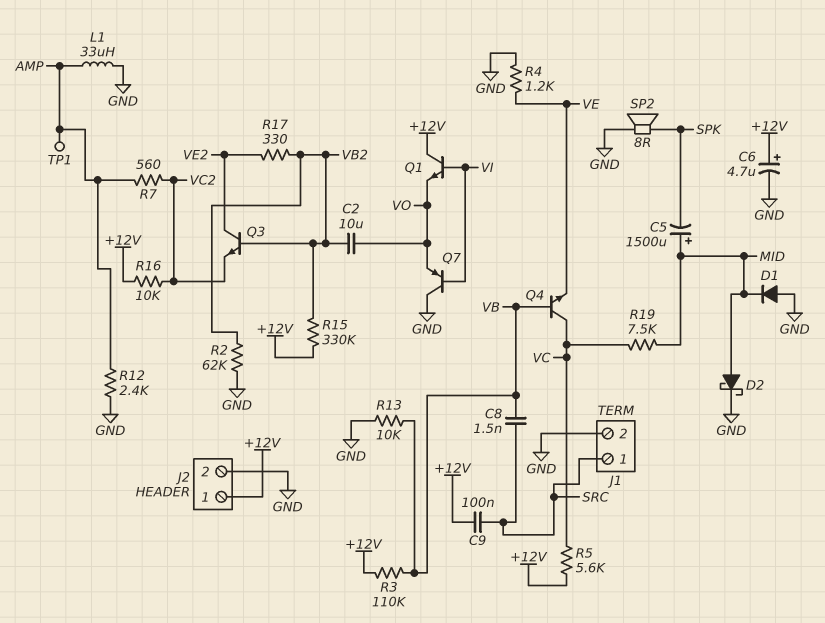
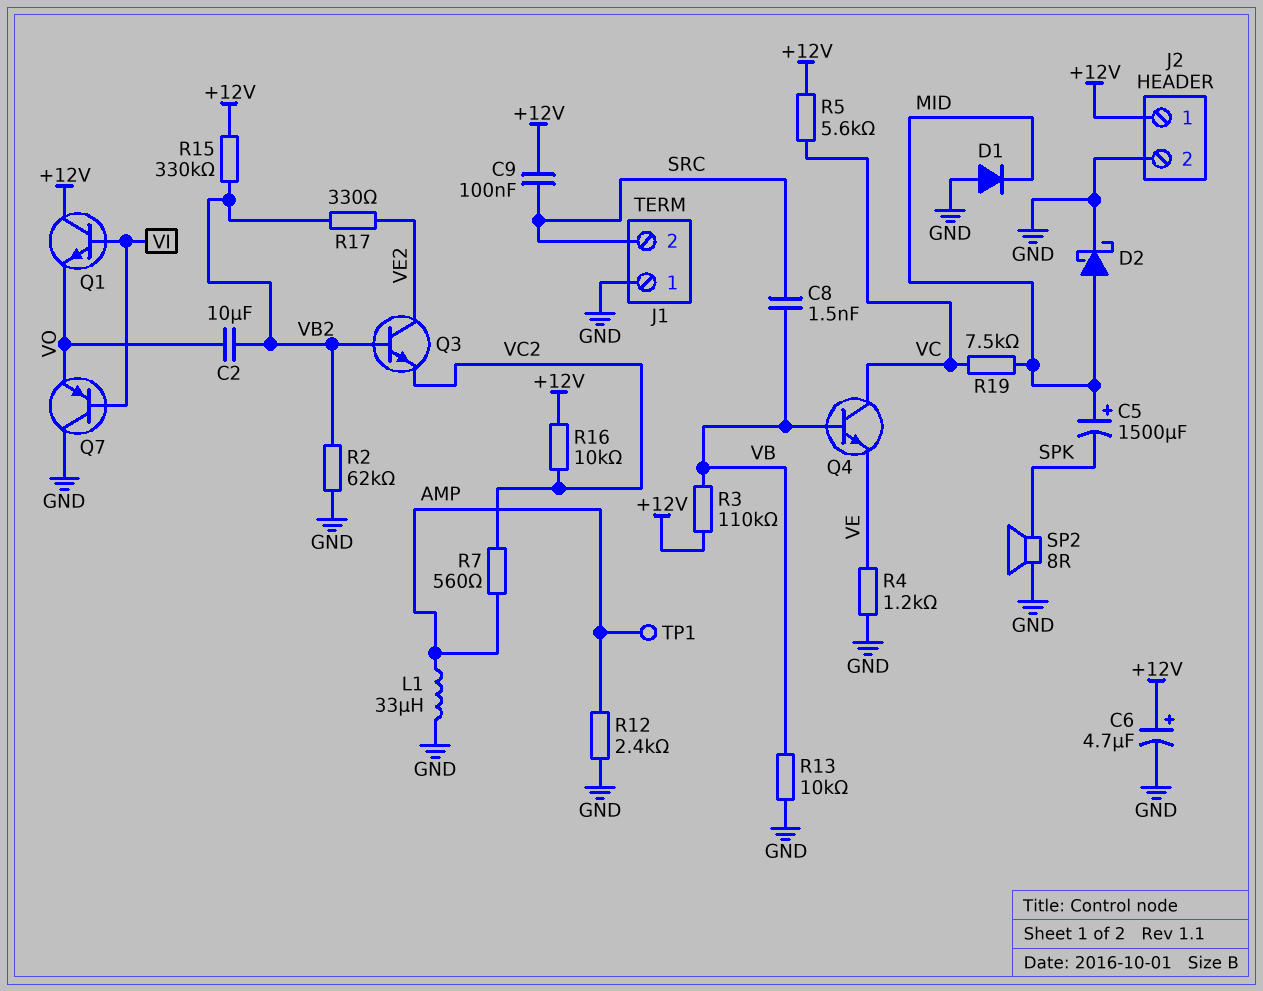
J1 pin 1: SRC -> GND
J1 pin 2: GND -> SRC

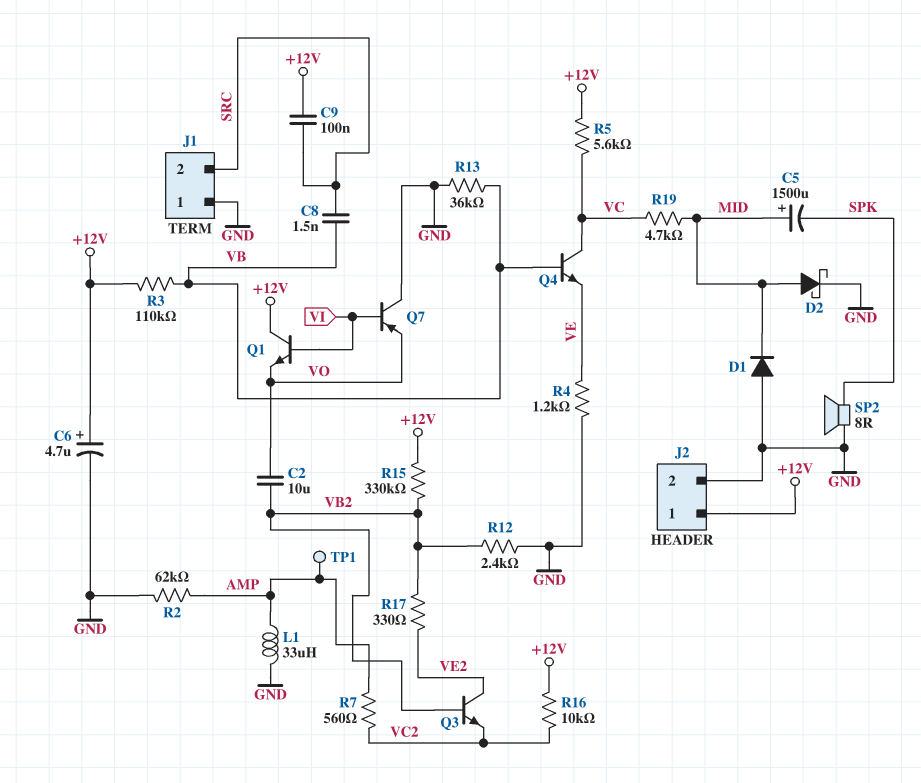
R2: 62k (GND, VB2) -> 62k (AMP, GND)
R12: 2.4k (AMP, GND) -> 2.4k (GND, VB2)
R13: 10k (GND, VB) -> 36k (GND, VB)
R19: 7.5k (MID, VC) -> 4.7k (MID, VC)

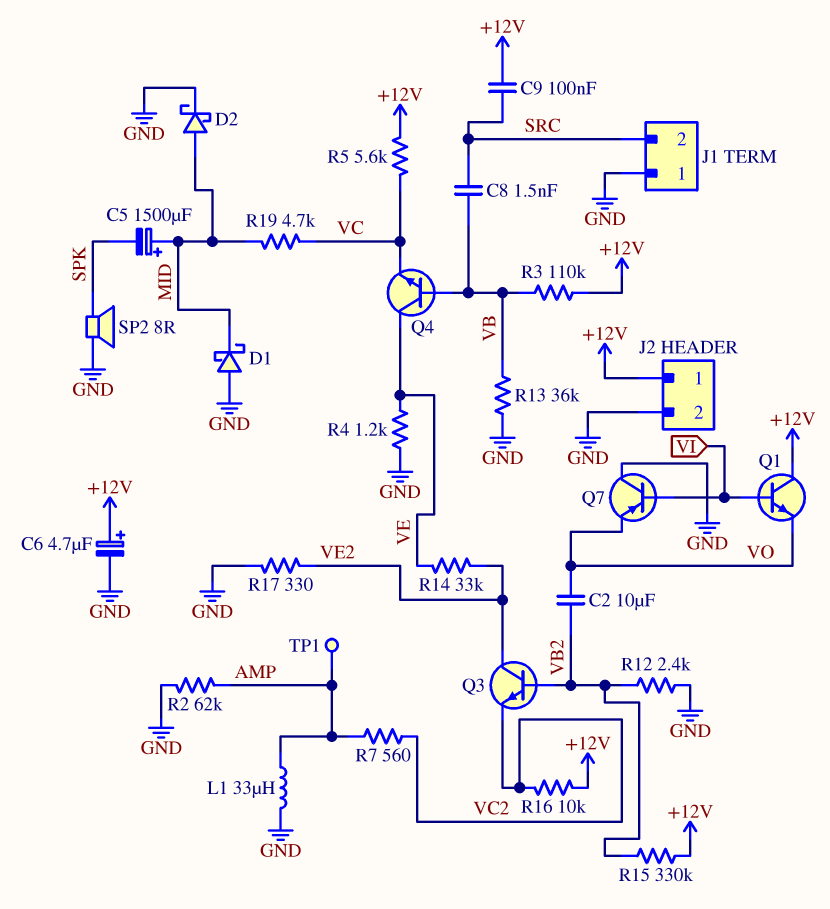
D1: diode (A GND, K MID) -> schottky (A GND, K MID)
Q4: NPN (B VB, C VC, E VE) -> NPN (B VB, C VE, E VC)
R14: none -> 33k (VE, VE2)
R17: 330 (VB2, VE2) -> 330 (GND, VE2)

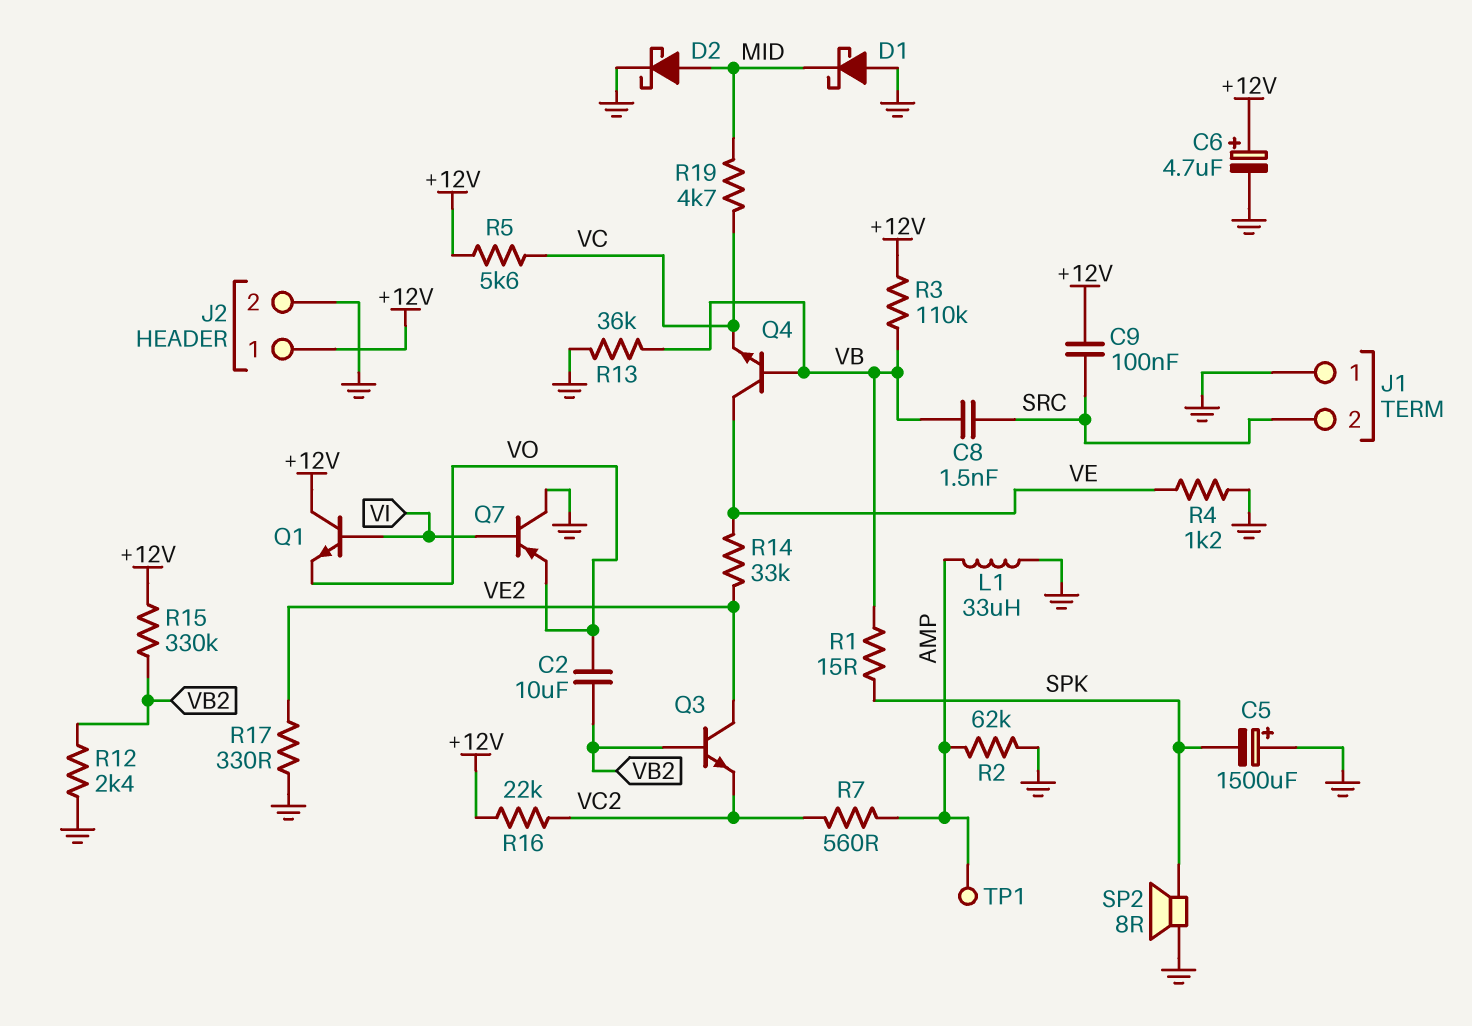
C5: 1500uF (plus MID, minus SPK) -> 1500uF (plus GND, minus SPK)
R1: none -> 15 (SPK, VB)
R16: 10k (+12V, VC2) -> 22k (+12V, VC2)

